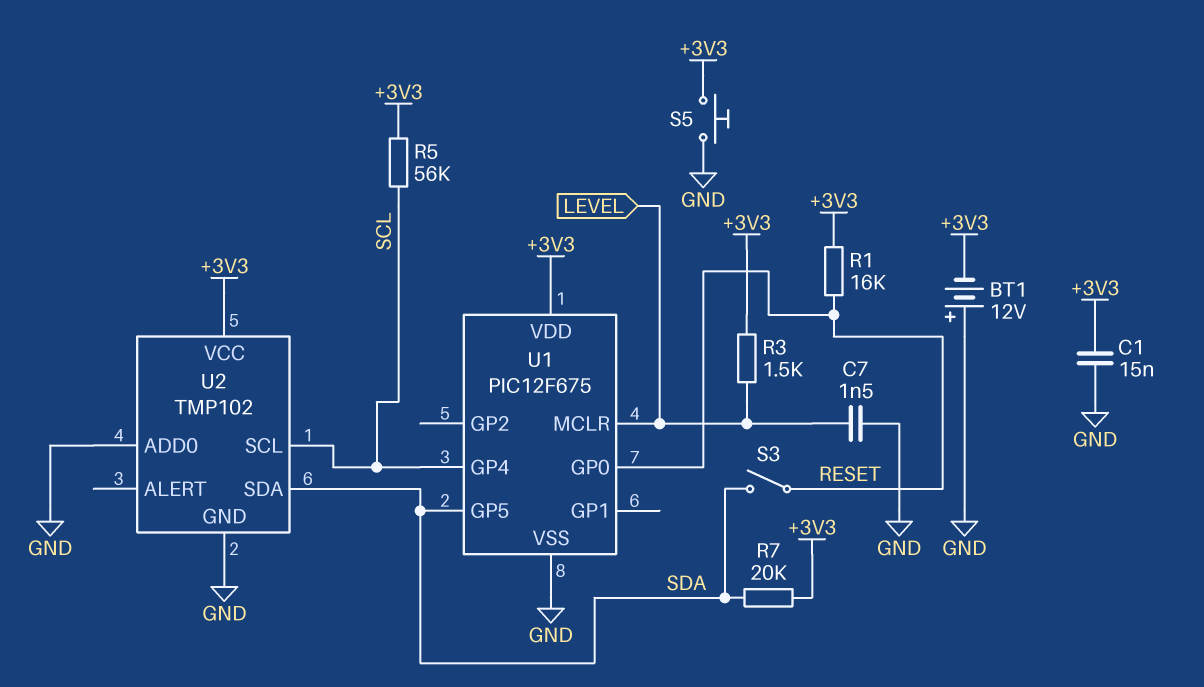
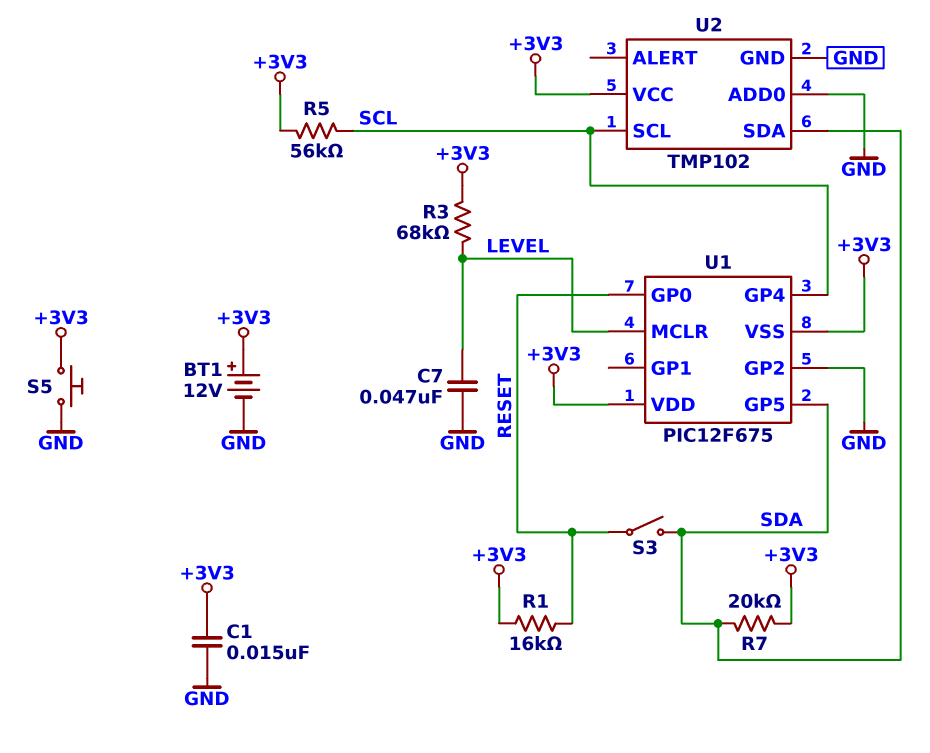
BT1: 12V (plus GND, minus +3V3) -> 12V (plus +3V3, minus GND)
C7: 1.5nF (GND, LEVEL) -> 47nF (GND, LEVEL)
R3: 1.5k (+3V3, LEVEL) -> 68k (+3V3, LEVEL)
U1 pin GP2: none -> GND
U1 pin VSS: GND -> +3V3

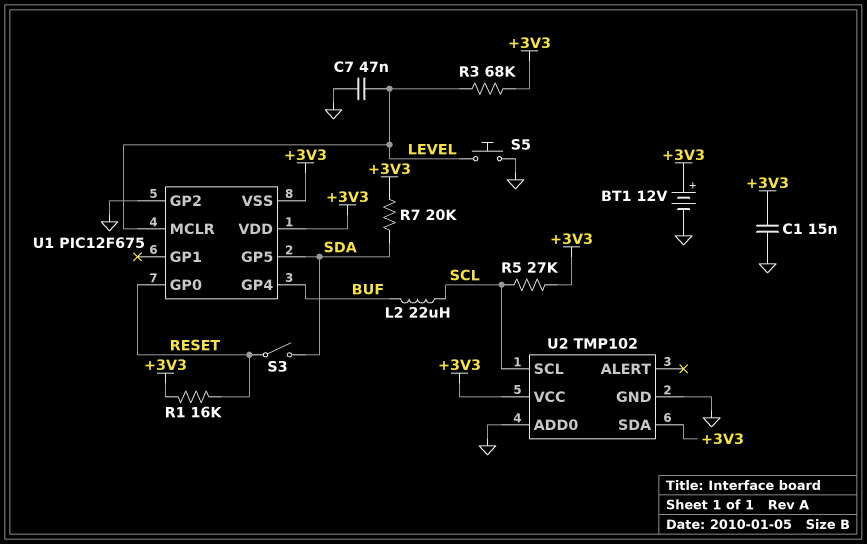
L2: none -> 22uH (BUF, SCL)
R5: 56k (+3V3, SCL) -> 27k (+3V3, SCL)
S5: button (+3V3, GND) -> button (GND, LEVEL)
U1 pin GP4: SCL -> BUF
U2 pin SDA: SDA -> +3V3

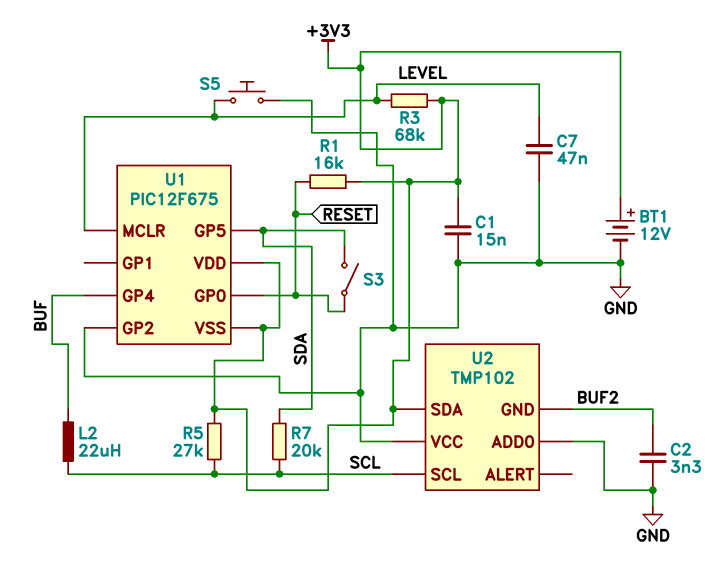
C2: none -> 3.3nF (BUF2, GND)
R7: 20k (+3V3, SDA) -> 20k (SCL, SDA)
U2 pin GND: GND -> BUF2
U2 pin VCC: +3V3 -> GND

